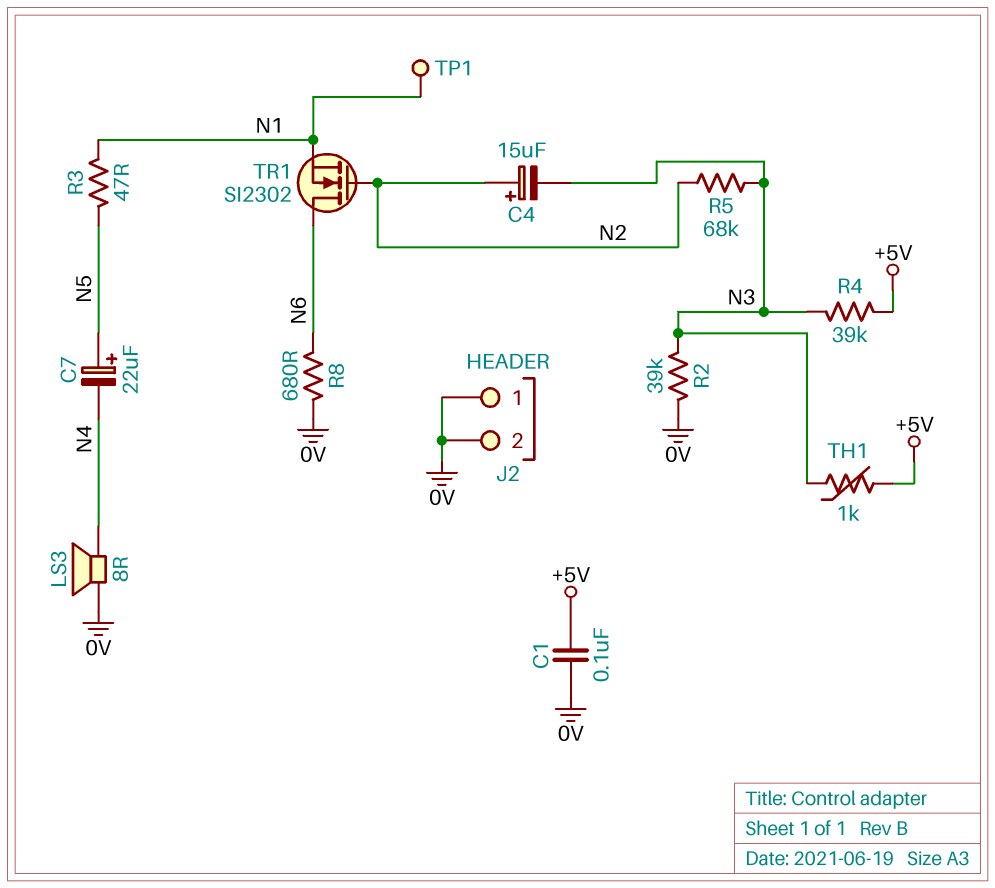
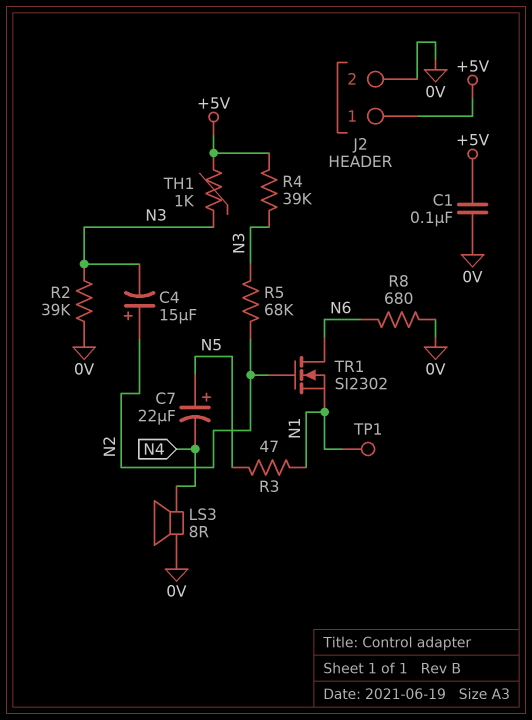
J2 pin 1: 0V -> +5V

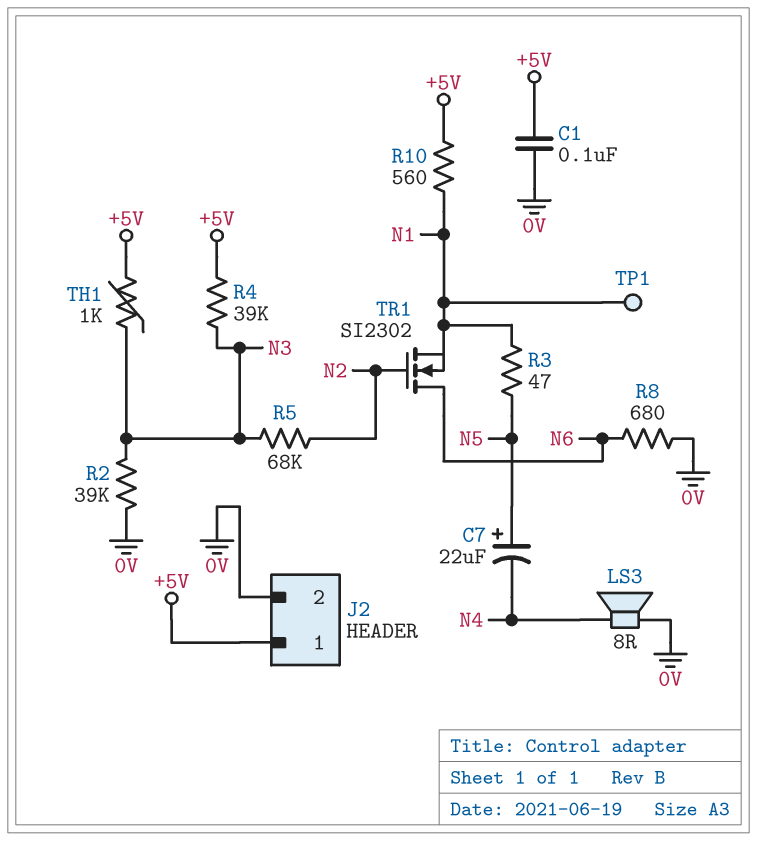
C4: 15uF (plus N2, minus N3) -> none
R10: none -> 560 (+5V, N1)

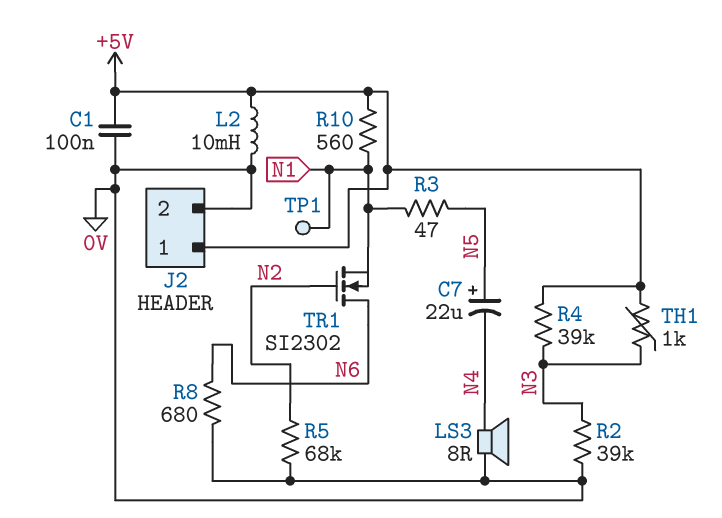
L2: none -> 10mH (+5V, 0V)
R5: 68k (N2, N3) -> 68k (0V, N2)

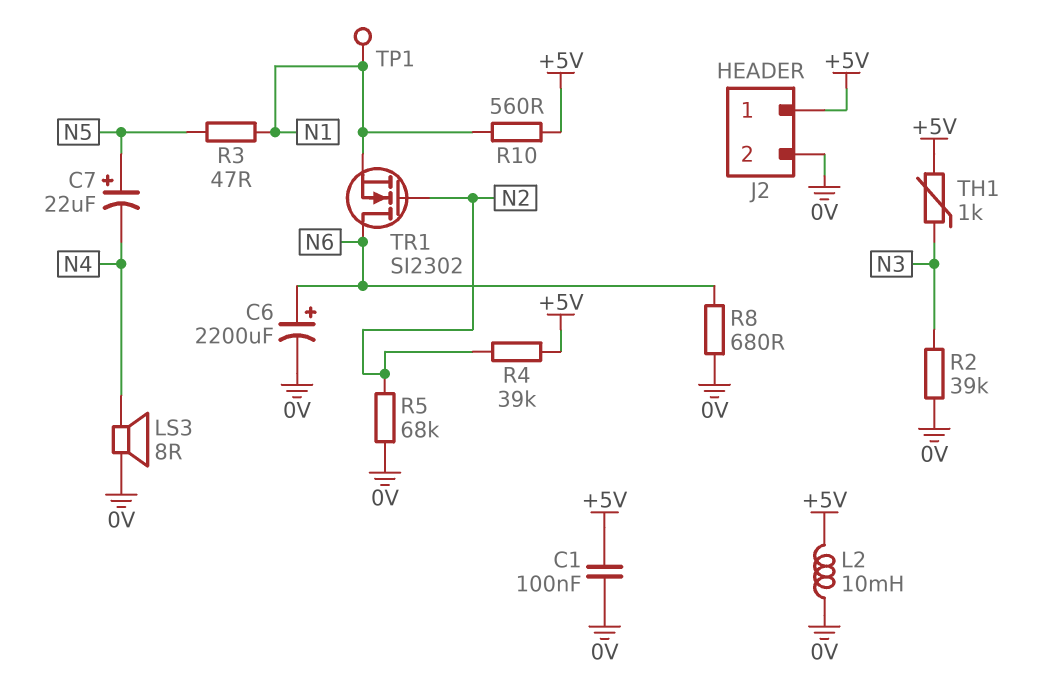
C6: none -> 2200uF (plus N6, minus 0V)
R4: 39k (+5V, N3) -> 39k (+5V, N2)

